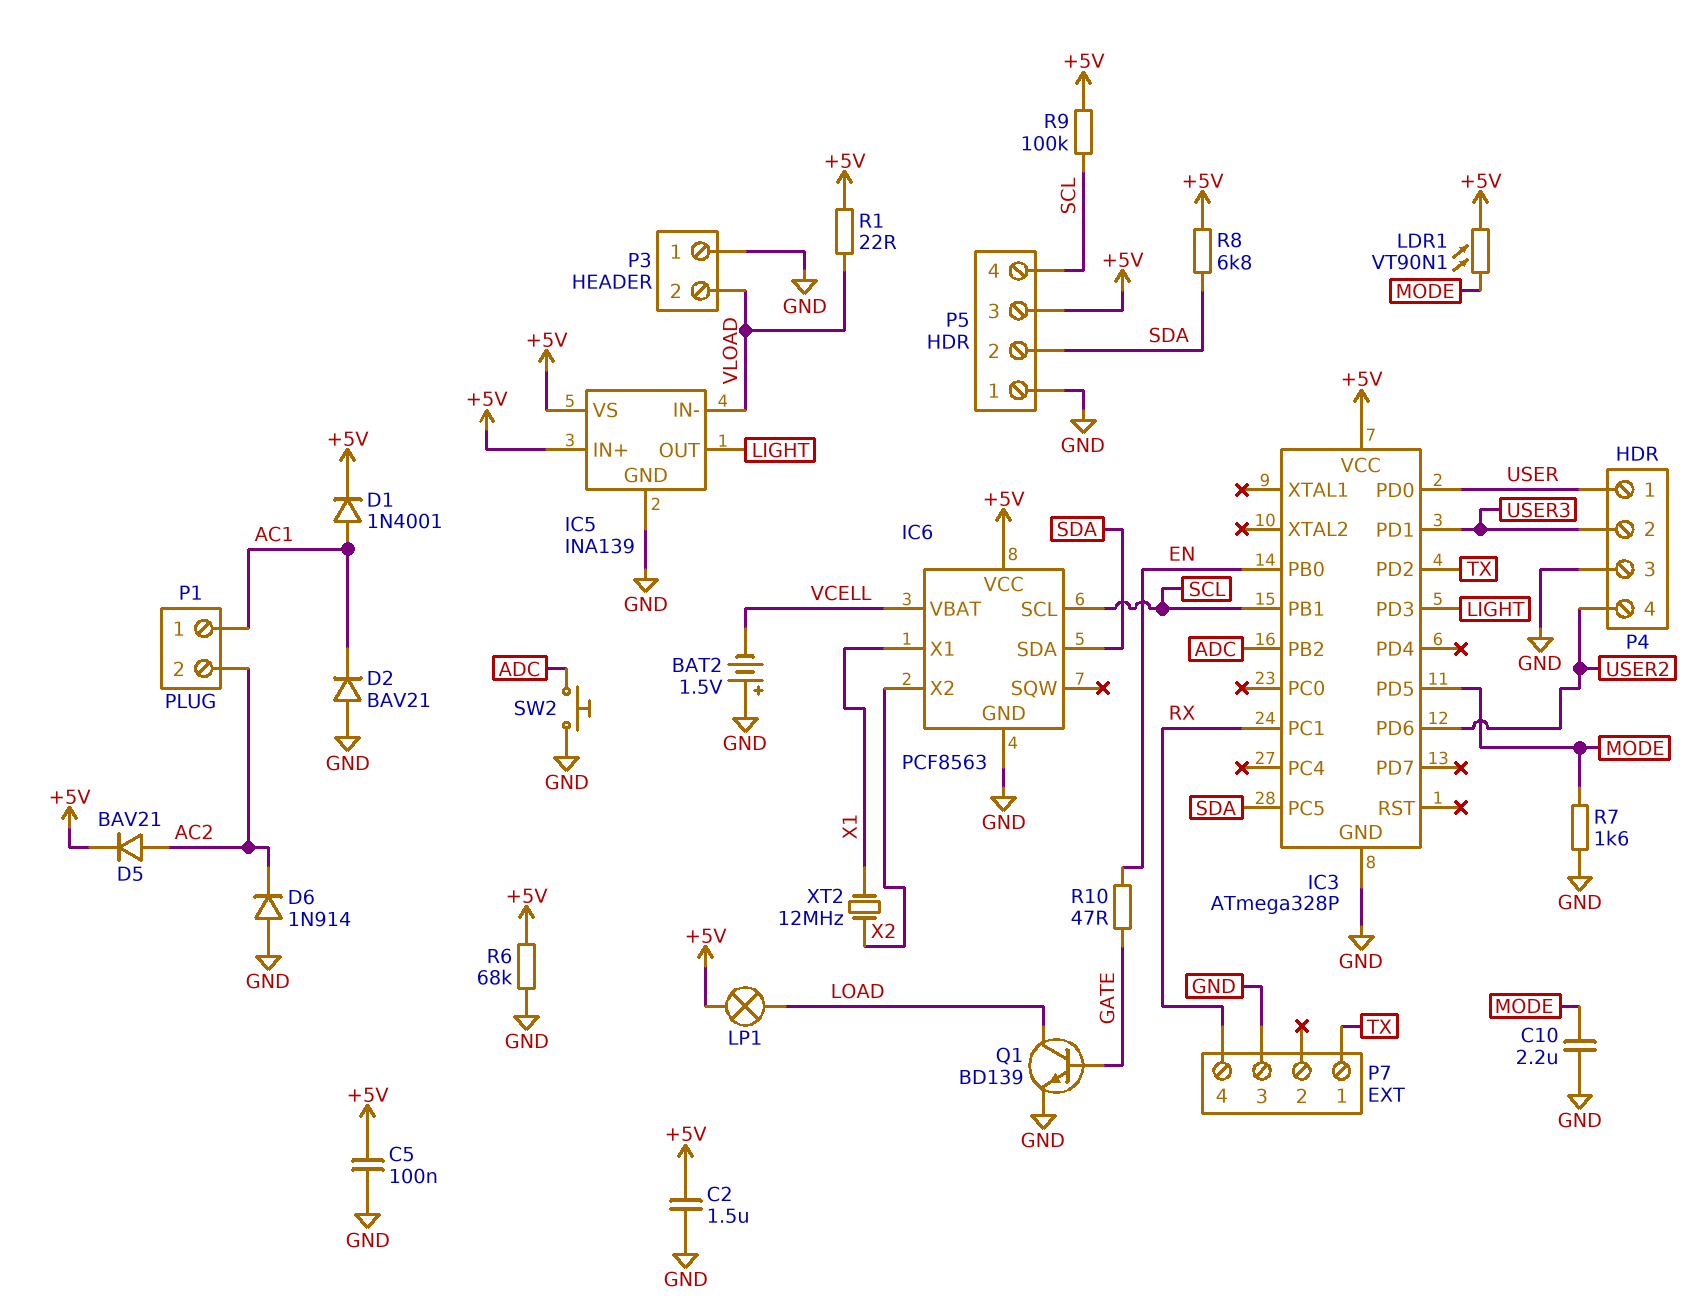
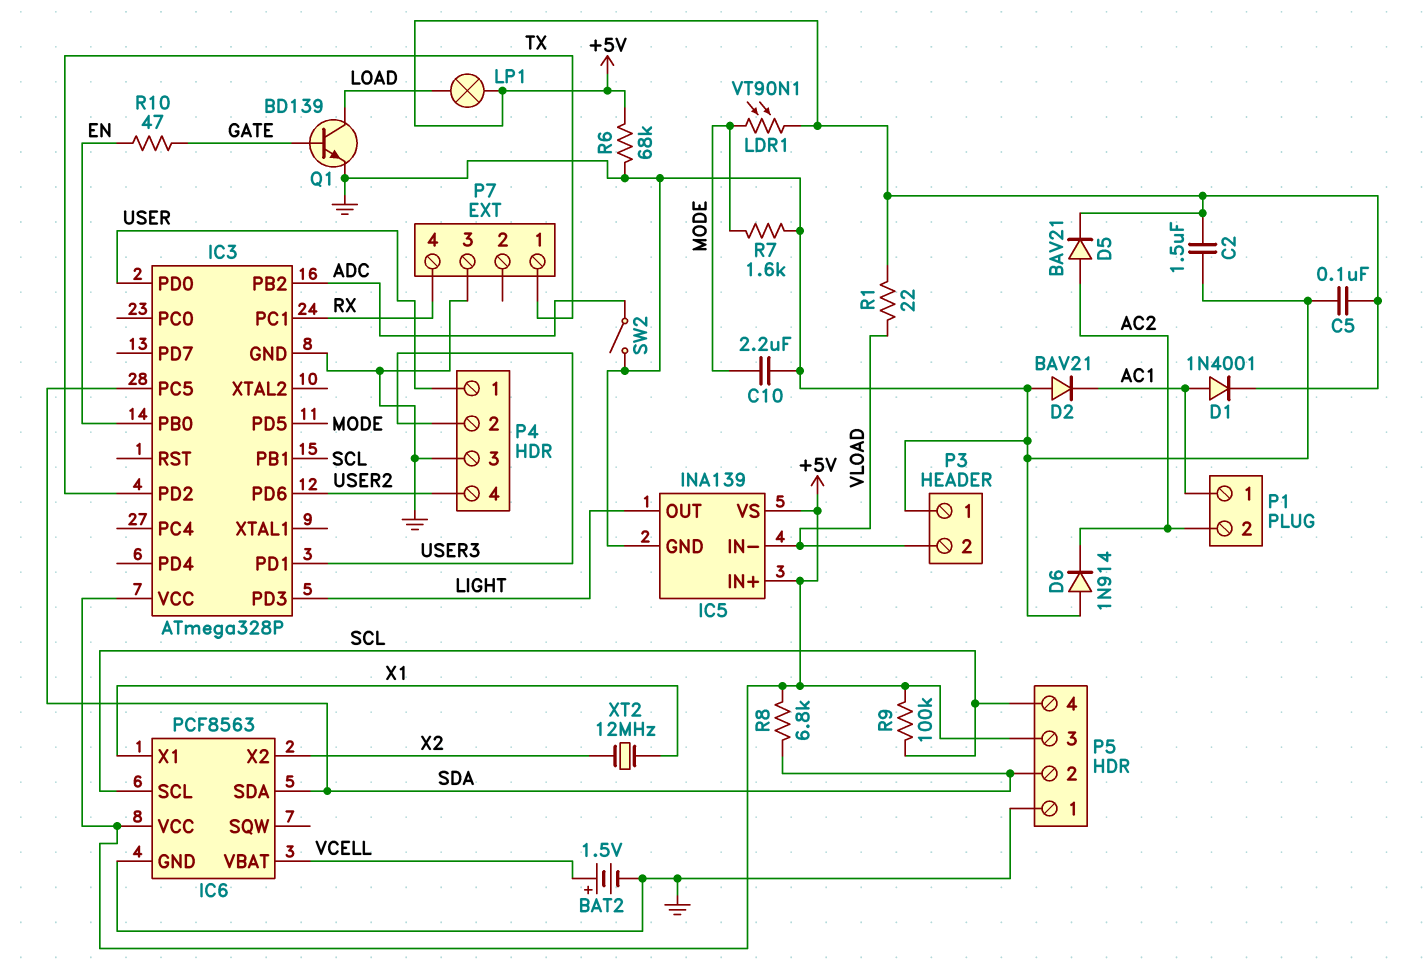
BAT2: 1.5V (plus GND, minus VCELL) -> 1.5V (plus VCELL, minus GND)
SW2: button (ADC, GND) -> switch (ADC, GND)

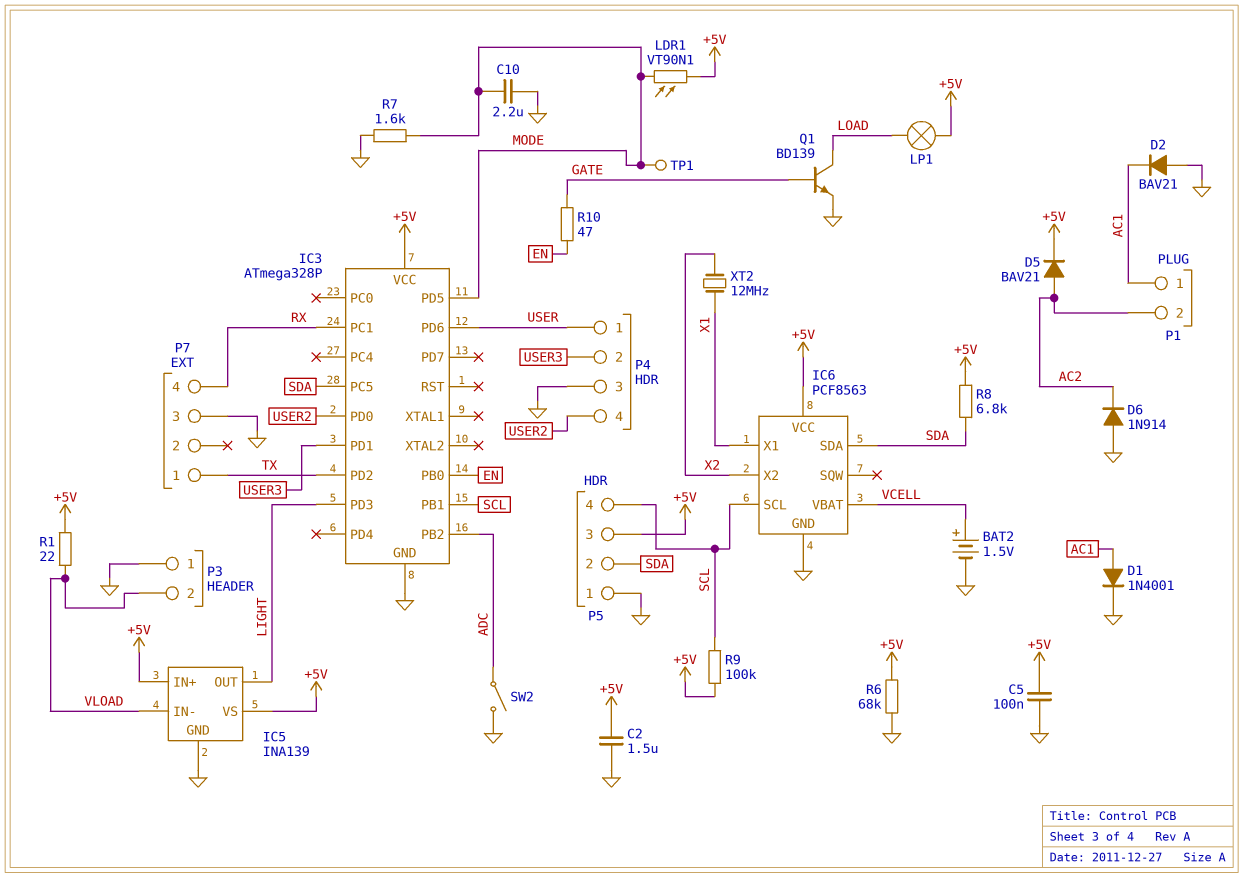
D1: diode 1N4001 (A AC1, K +5V) -> diode 1N4001 (A AC1, K GND)
IC3 pin PD0: USER -> USER2
IC3 pin PD6: USER2 -> USER
TP1: none -> test point (MODE)

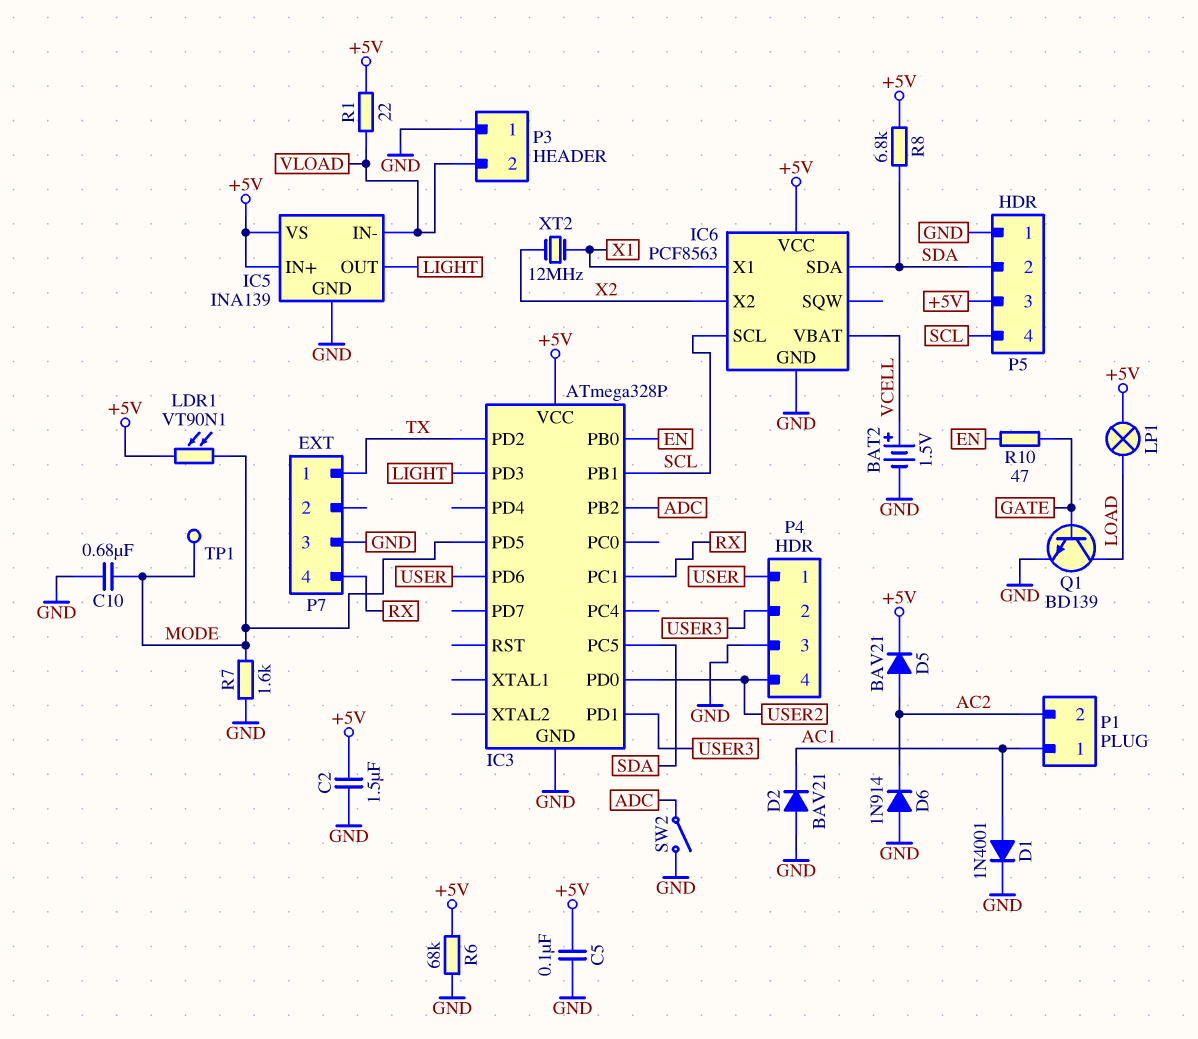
C10: 2.2uF (GND, MODE) -> 680nF (GND, MODE)
R9: 100k (+5V, SCL) -> none

